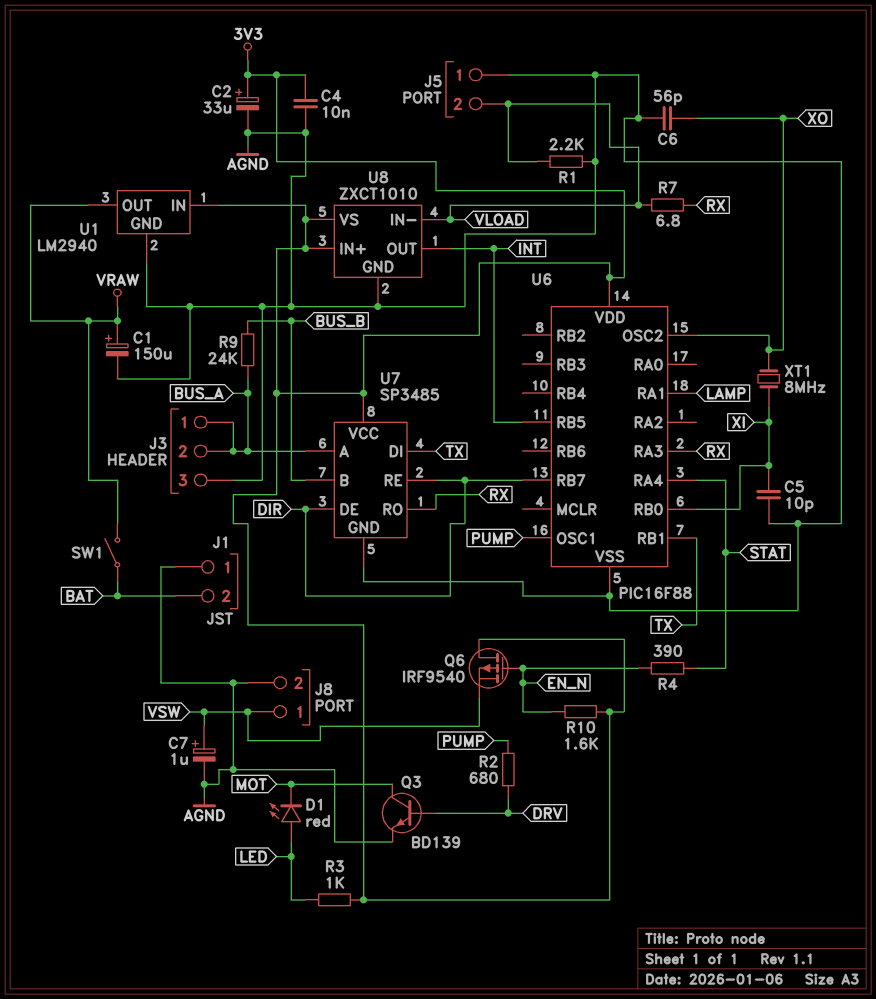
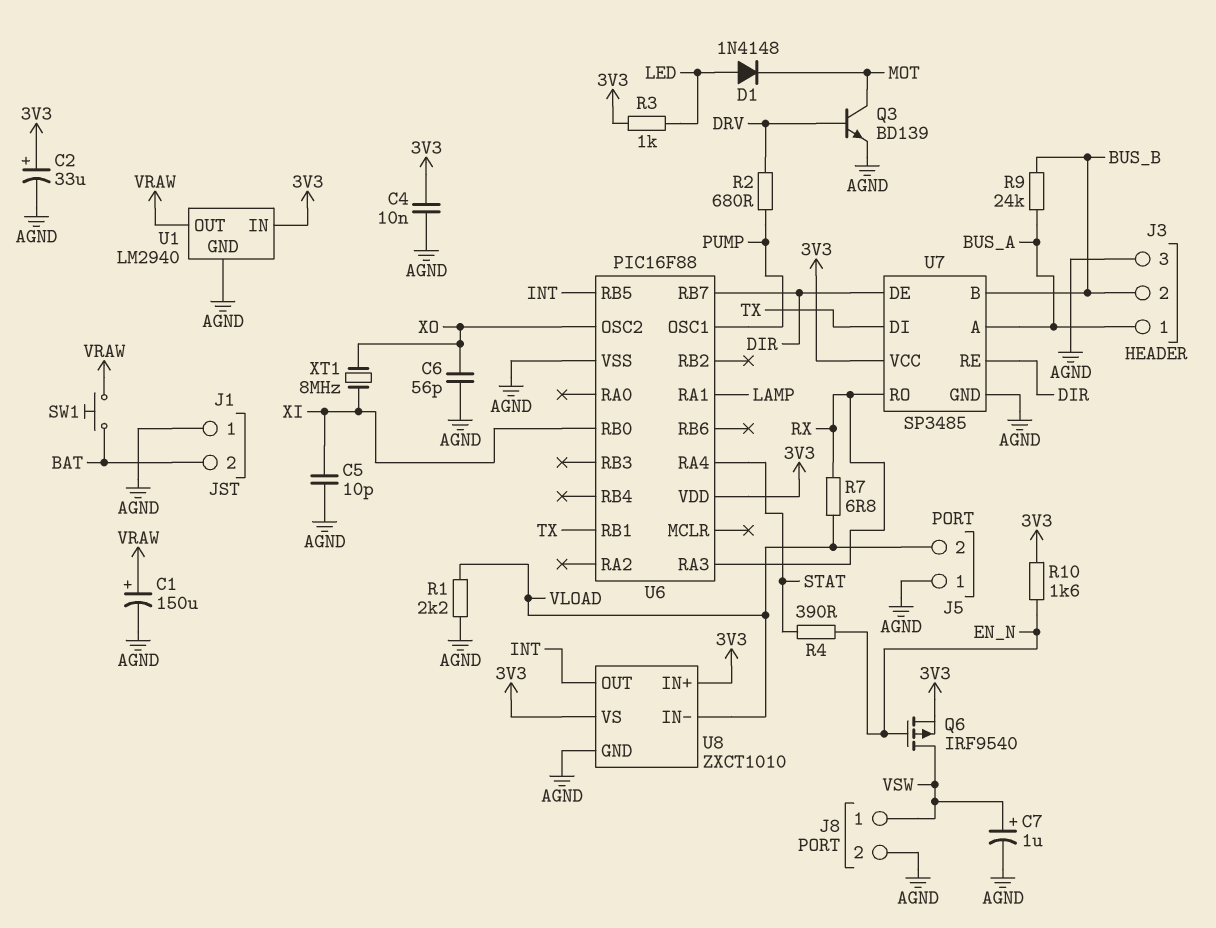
D1: LED red (A LED, K MOT) -> diode 1N4148 (A LED, K MOT)
J3 pin 2: BUS_A -> BUS_B
Q6: PMOS IRF9540 (G EN_N, D 3V3, S VSW) -> PMOS IRF9540 (G EN_N, D VSW, S 3V3)
SW1: switch (BAT, VRAW) -> button (BAT, VRAW)

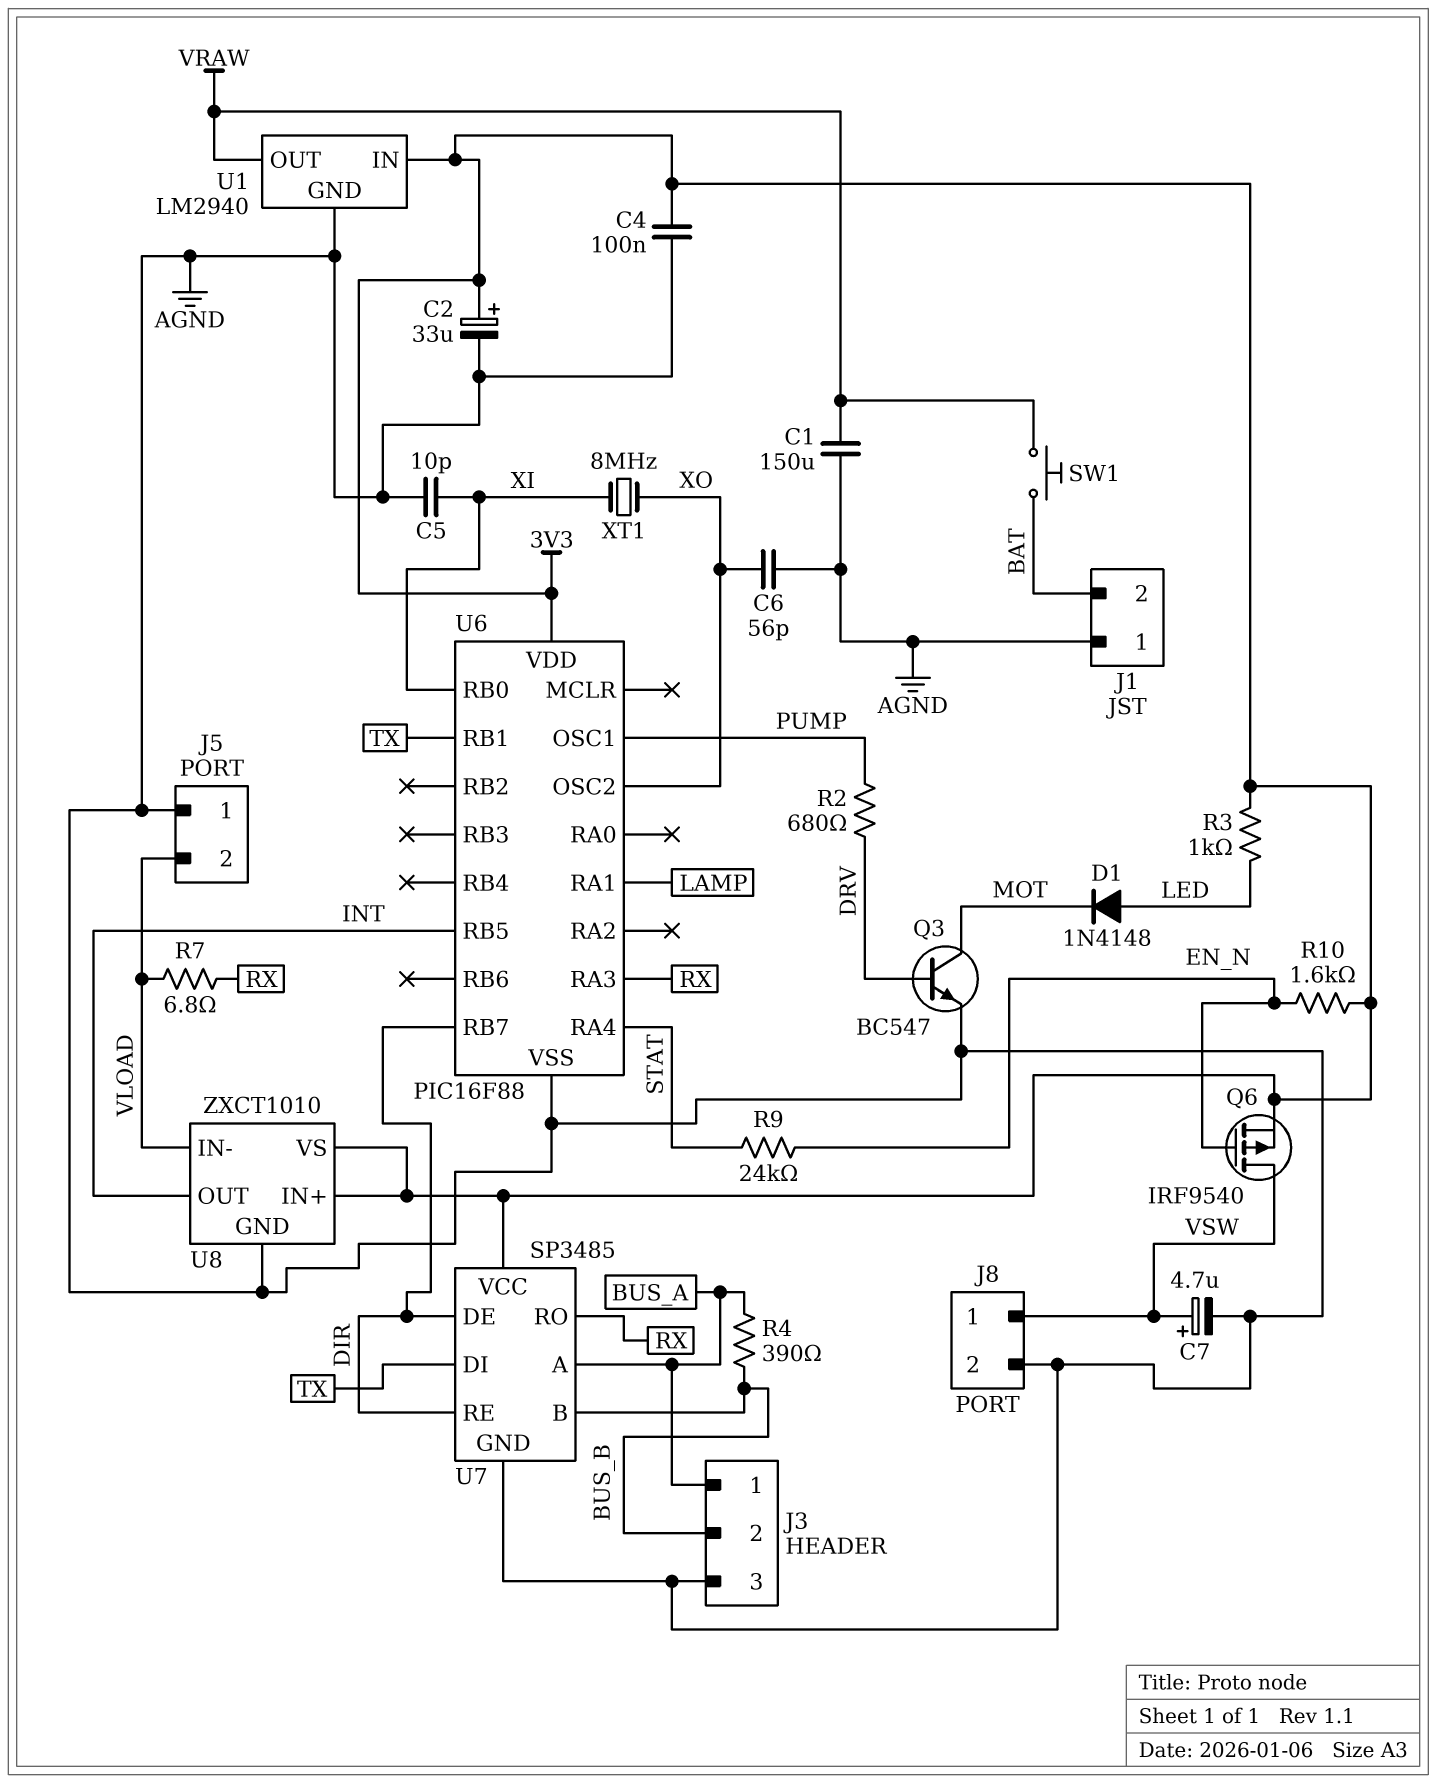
C1: 150uF (plus VRAW, minus AGND) -> 150uF (AGND, VRAW)
C4: 10nF (3V3, AGND) -> 100nF (3V3, AGND)
C7: 1uF (plus VSW, minus AGND) -> 4.7uF (plus VSW, minus AGND)
Q3: NPN BD139 (B DRV, C MOT, E AGND) -> NPN BC547 (B DRV, C MOT, E AGND)
R1: 2.2k (AGND, VLOAD) -> none
R4: 390 (EN_N, STAT) -> 390 (BUS_A, BUS_B)
R9: 24k (BUS_A, BUS_B) -> 24k (EN_N, STAT)

